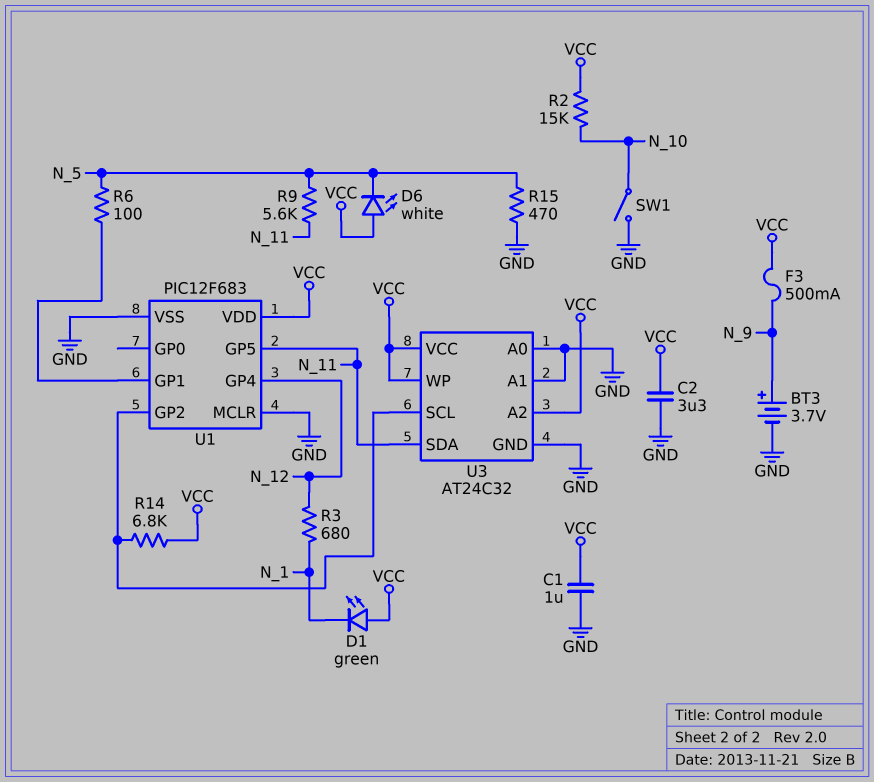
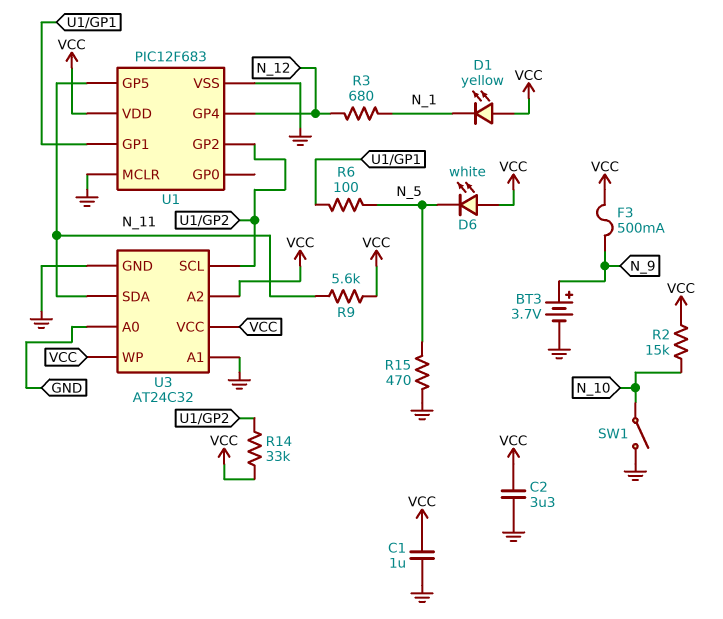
D1: LED green (A VCC, K N_1) -> LED yellow (A VCC, K N_1)
R9: 5.6k (N_5, N_11) -> 5.6k (N_11, VCC)
R14: 6.8k (U1/GP2, VCC) -> 33k (U1/GP2, VCC)

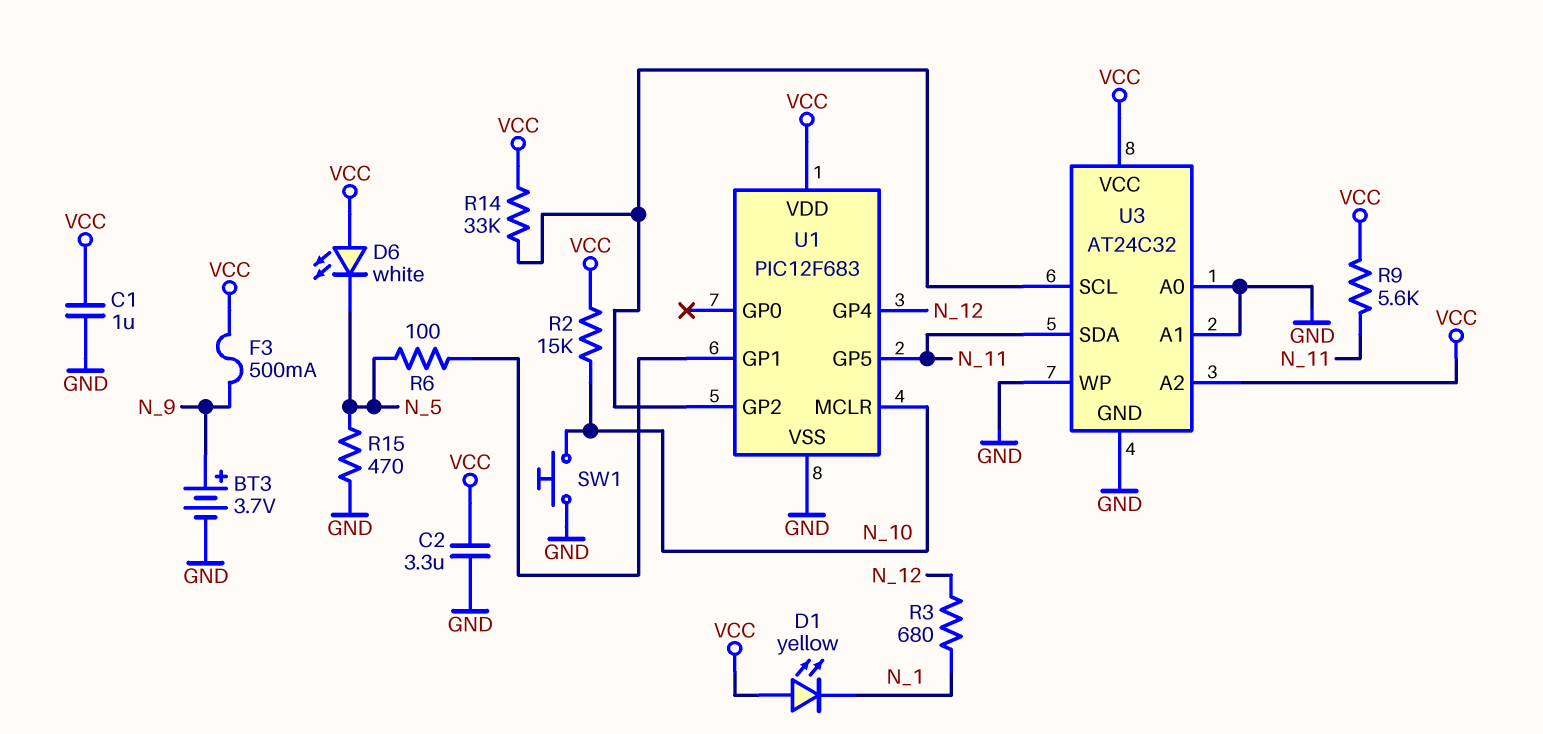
SW1: switch (GND, N_10) -> button (GND, N_10)
U1 pin MCLR: GND -> N_10
U3 pin WP: VCC -> GND

